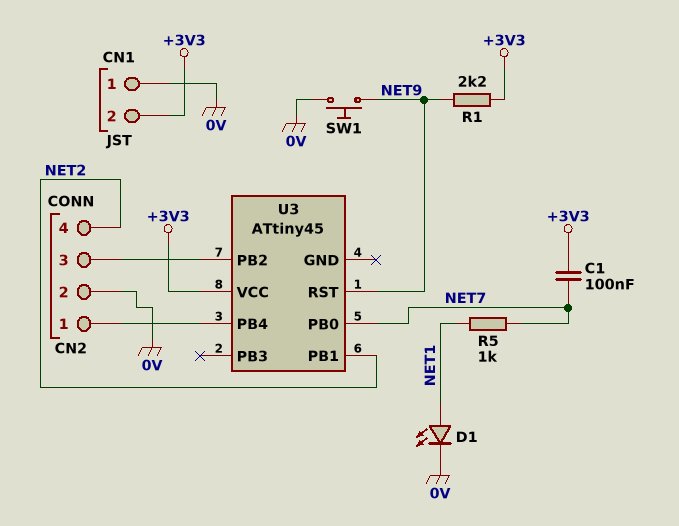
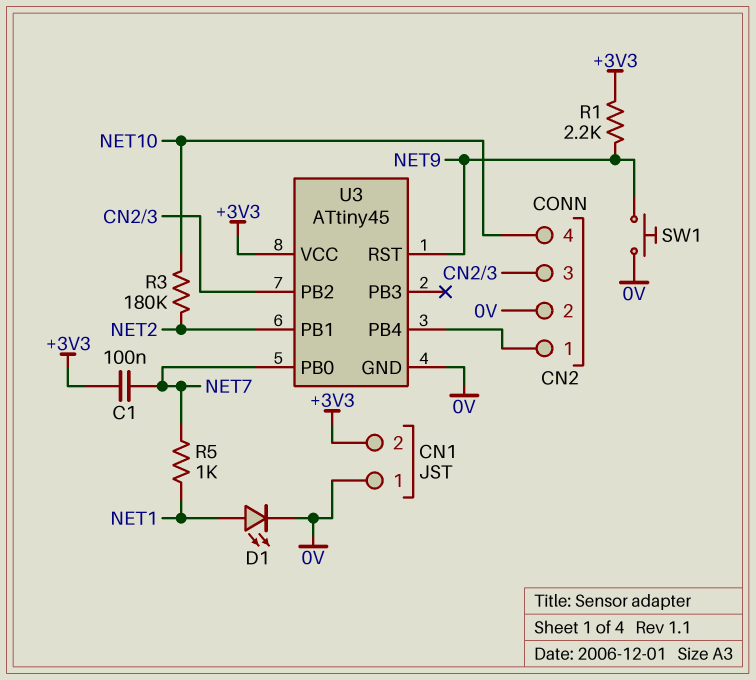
CN2 pin 4: NET2 -> NET10
R3: none -> 180k (NET2, NET10)
U3 pin GND: none -> 0V

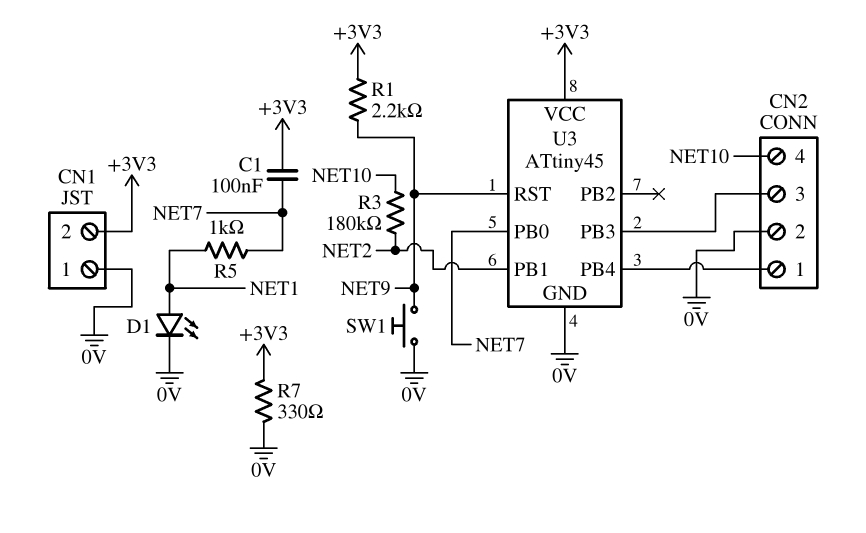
R7: none -> 330 (+3V3, 0V)
U3 pin PB2: CN2/3 -> none
U3 pin PB3: none -> CN2/3

